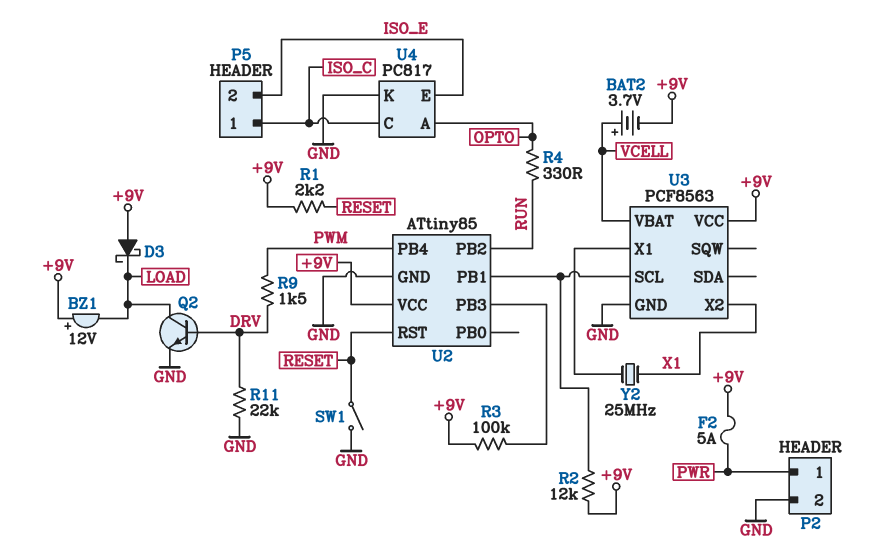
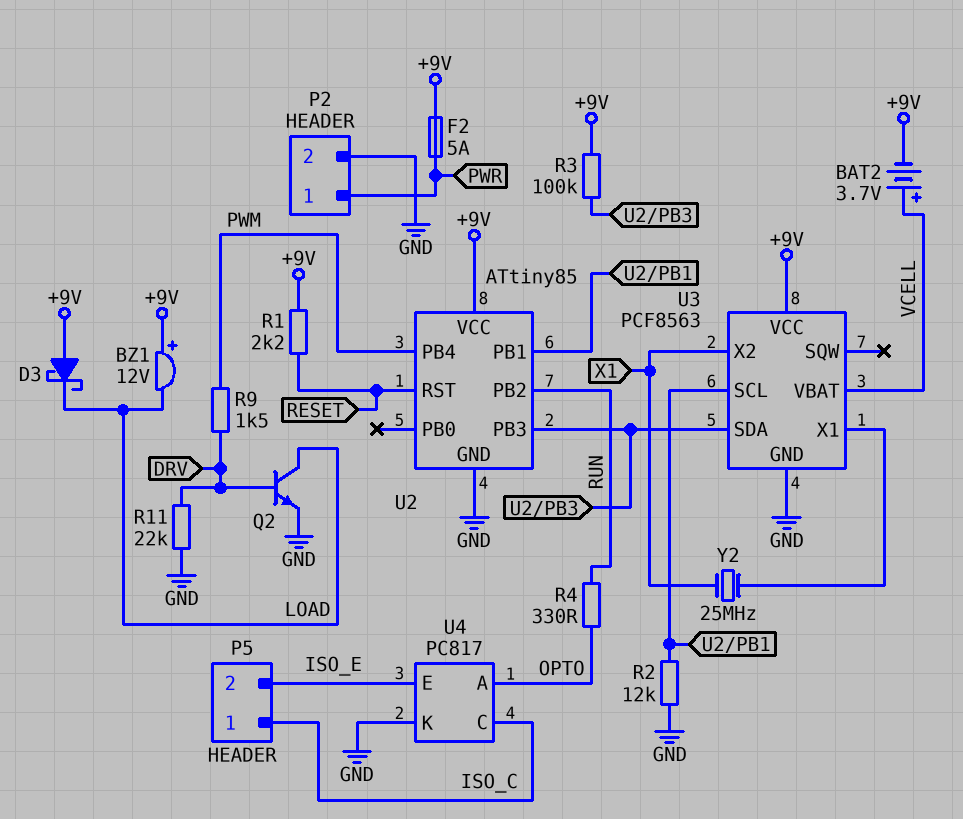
R2: 12k (+9V, U2/PB1) -> 12k (GND, U2/PB1)
SW1: switch (GND, RESET) -> none
U3 pin SDA: none -> U2/PB3

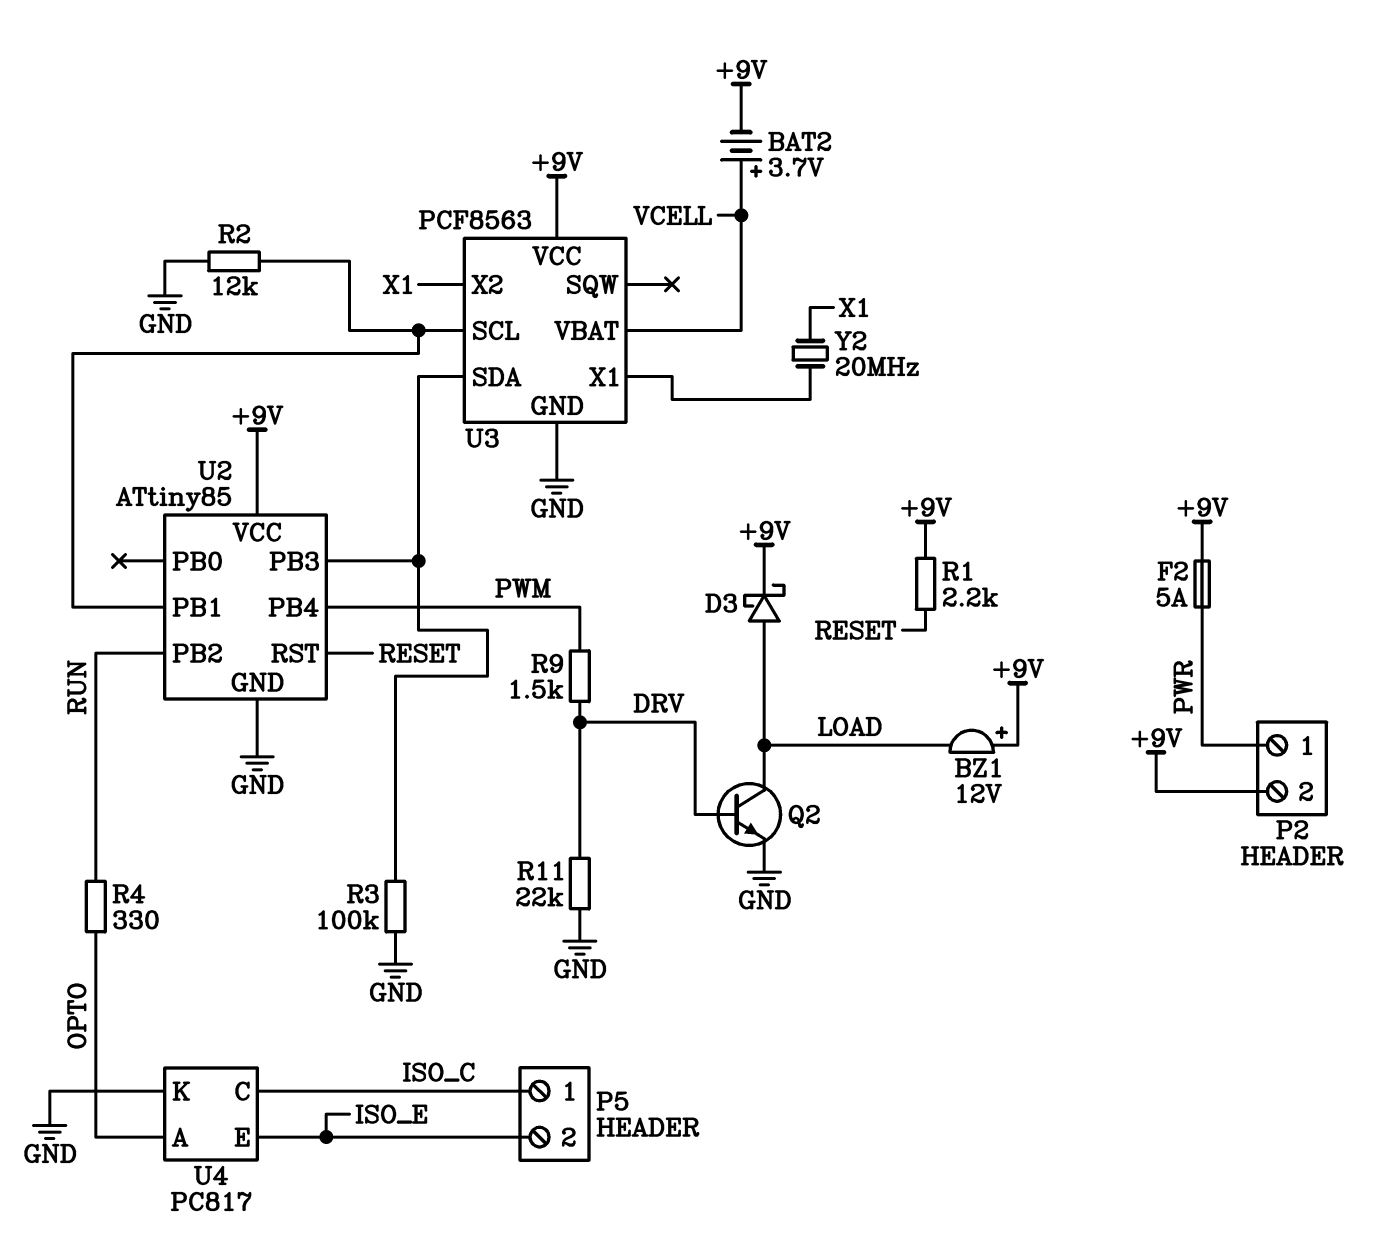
D3: schottky (A +9V, K LOAD) -> schottky (A LOAD, K +9V)
P2 pin 2: GND -> +9V
R3: 100k (+9V, U2/PB3) -> 100k (GND, U2/PB3)
Y2: 25MHz (U3/X1, X1) -> 20MHz (U3/X1, X1)

